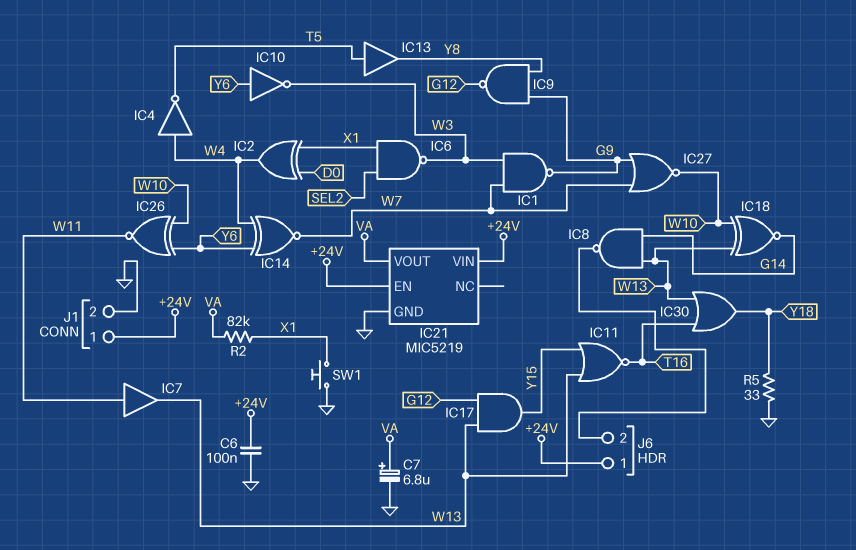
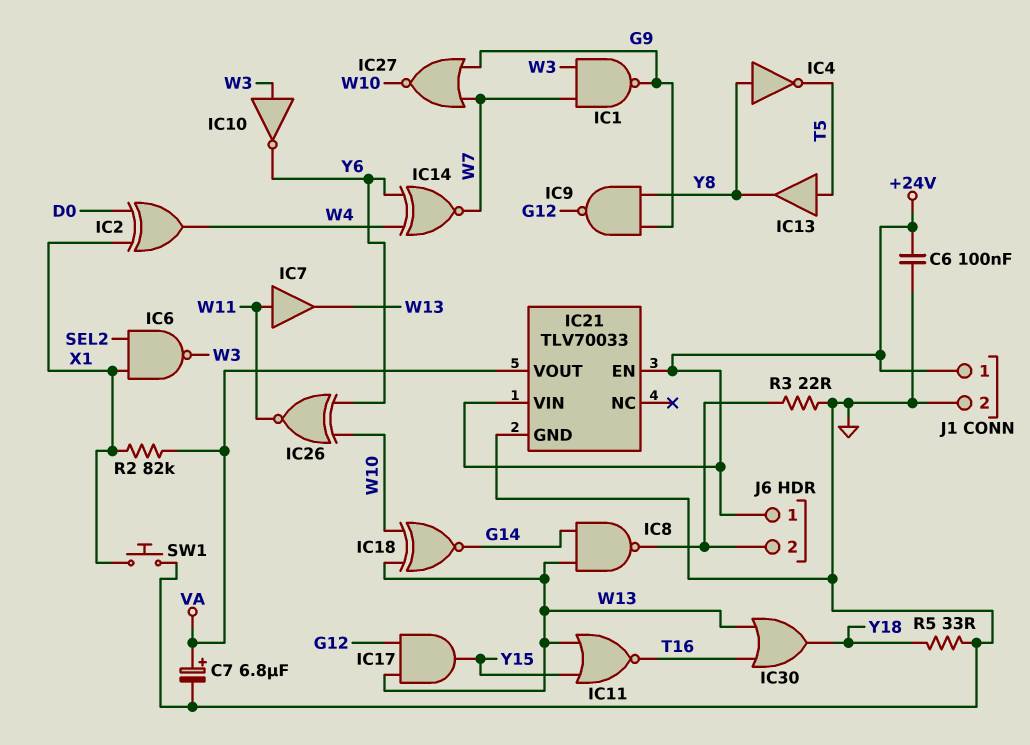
IC4: NOT (in W4, out T5) -> NOT (in Y8, out T5)
IC10: NOT (in Y6, out W3) -> NOT (in W3, out Y6)
IC21: MIC5219 -> TLV70033
R3: none -> 22 (GND, J6/2)

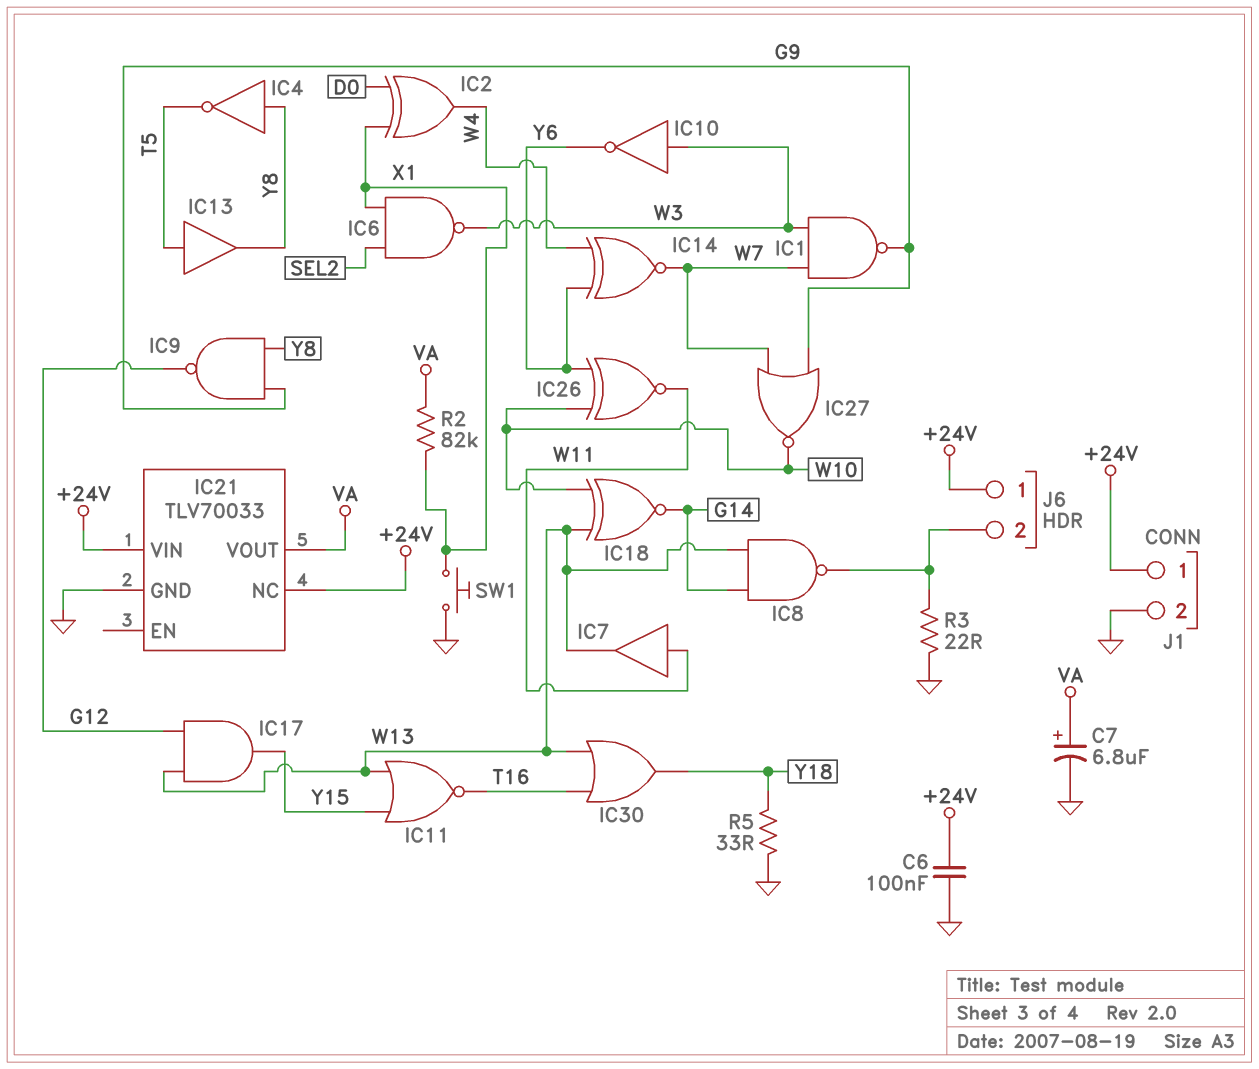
IC21 pin EN: +24V -> none
IC21 pin NC: none -> +24V

